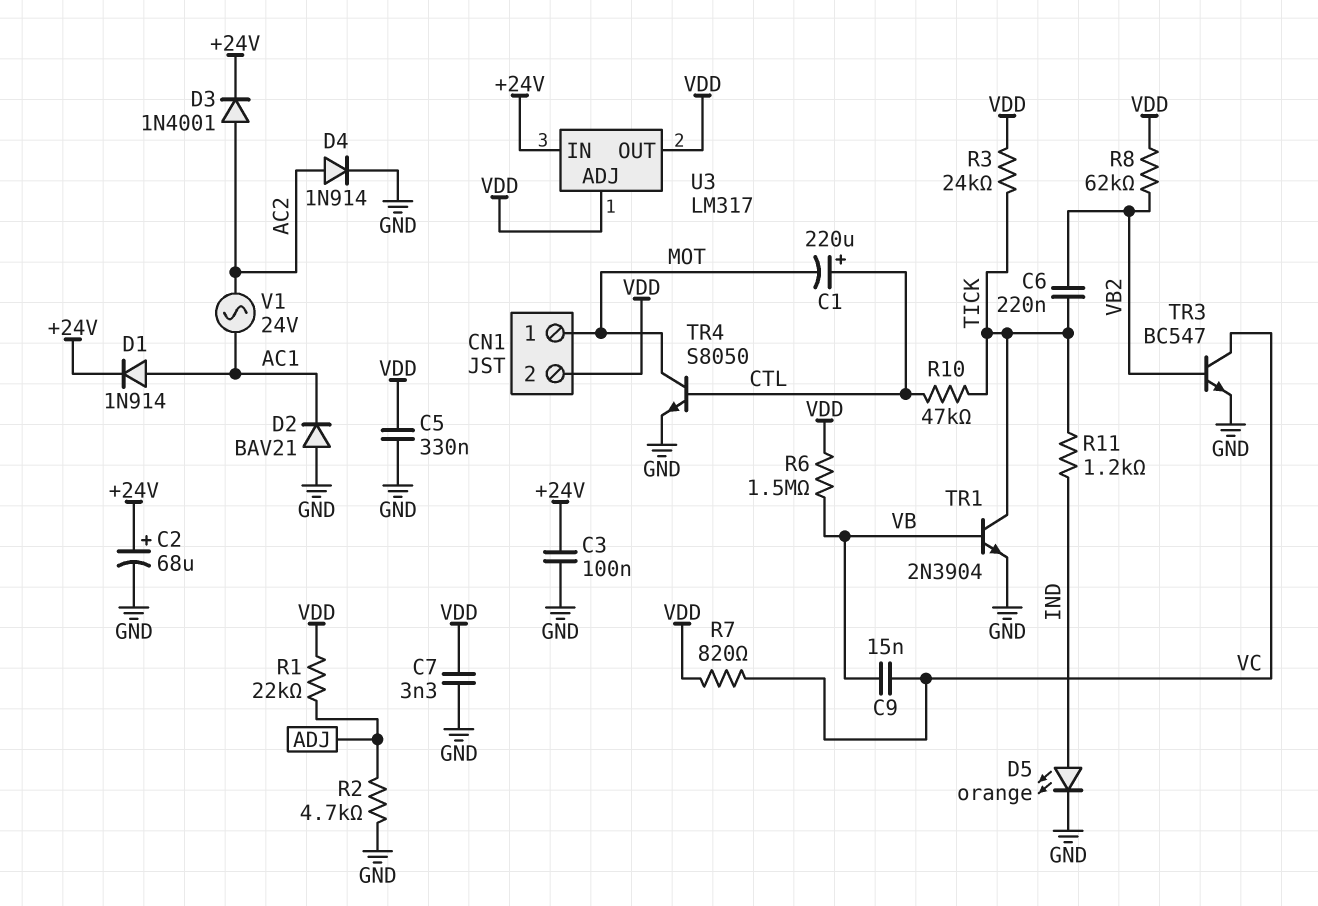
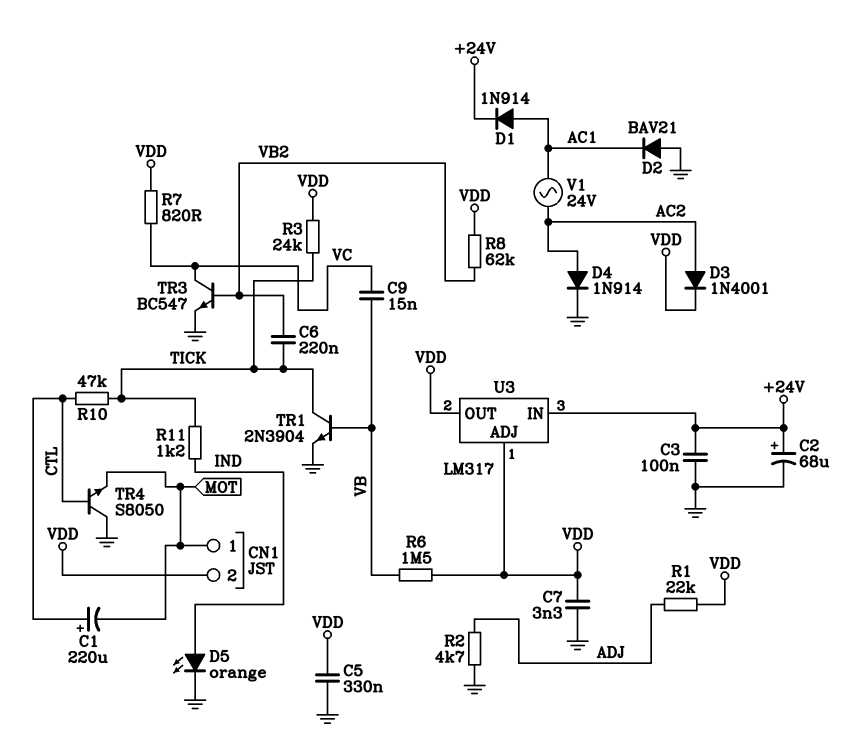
D3: diode 1N4001 (A AC2, K +24V) -> diode 1N4001 (A AC2, K VDD)
TR4: NPN S8050 (B CTL, C MOT, E GND) -> NPN S8050 (B CTL, C GND, E MOT)

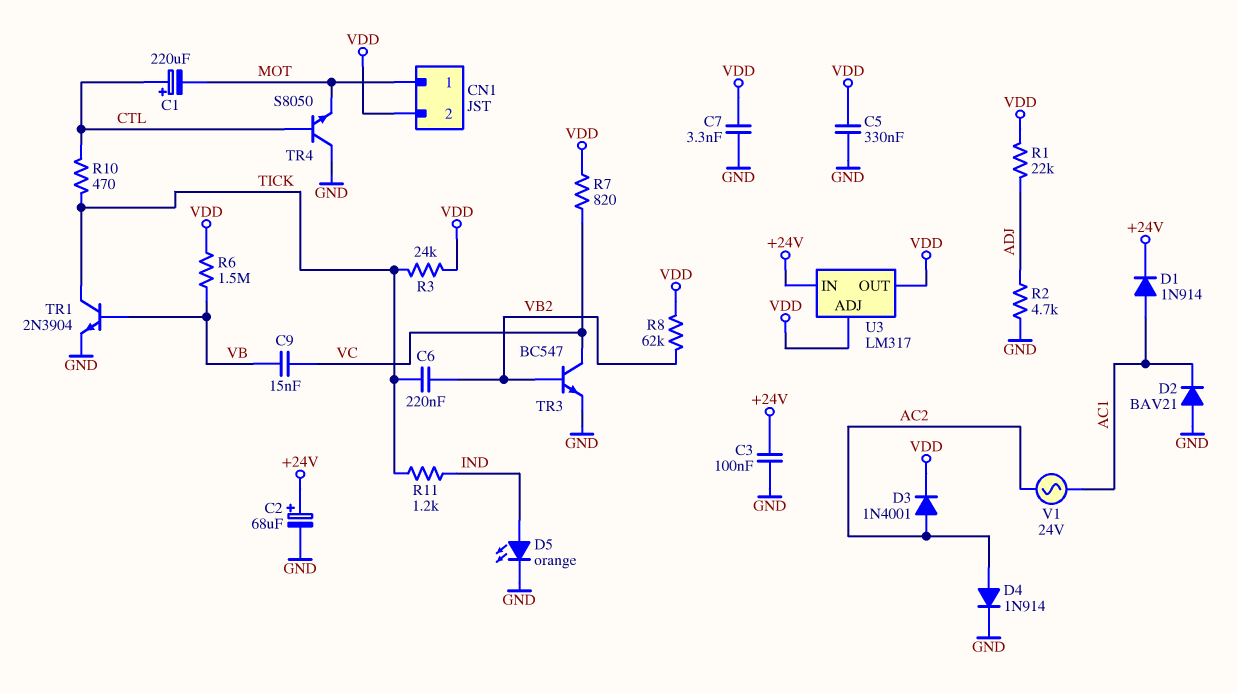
R10: 47k (CTL, TICK) -> 470 (CTL, TICK)

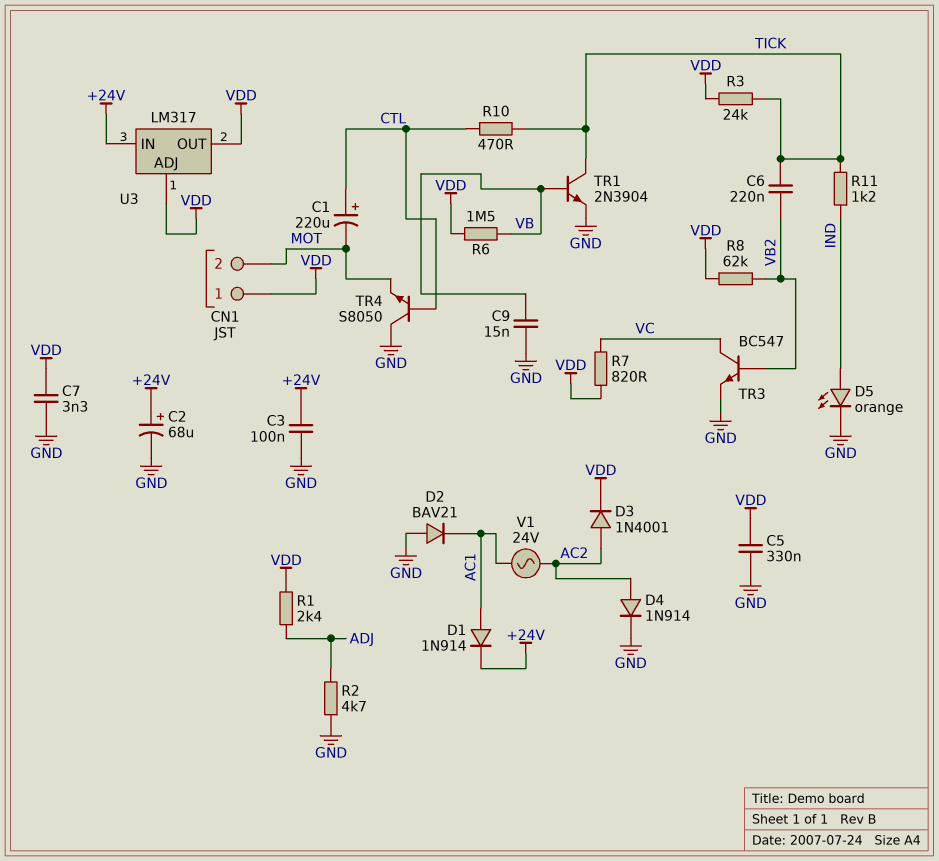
C9: 15nF (VB, VC) -> 15nF (GND, VB)
CN1 pin 1: MOT -> VDD
CN1 pin 2: VDD -> MOT
R1: 22k (ADJ, VDD) -> 2.4k (ADJ, VDD)

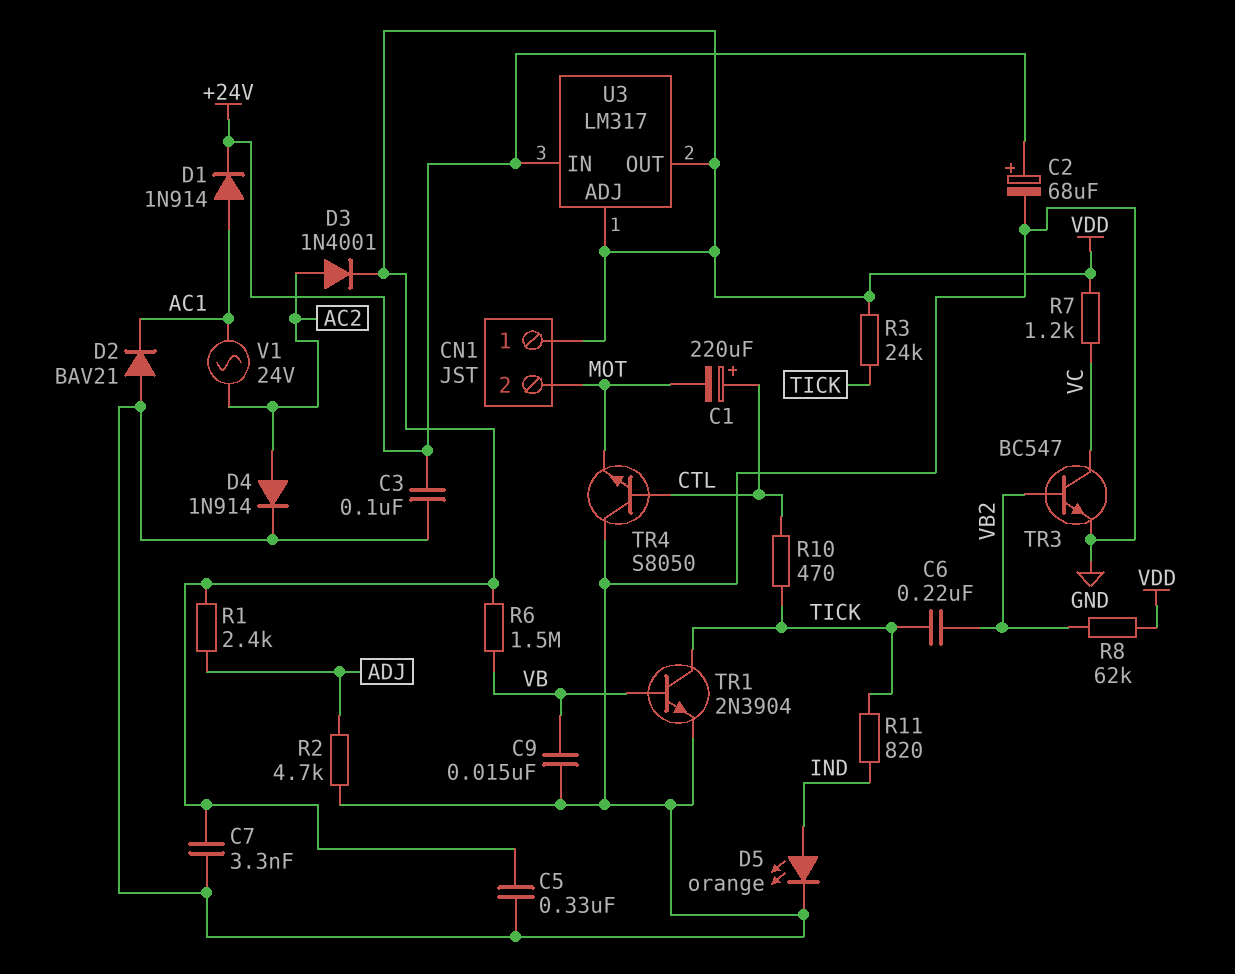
R7: 820 (VC, VDD) -> 1.2k (VC, VDD)
R11: 1.2k (IND, TICK) -> 820 (IND, TICK)

